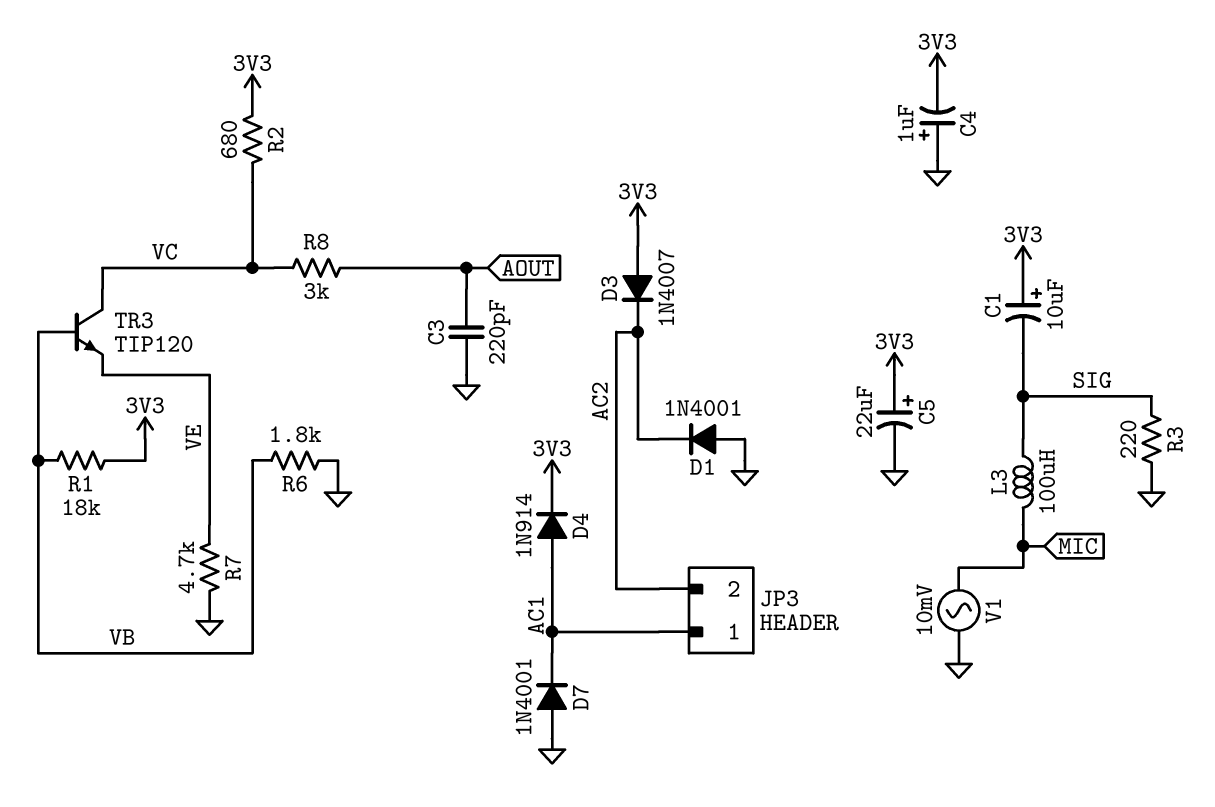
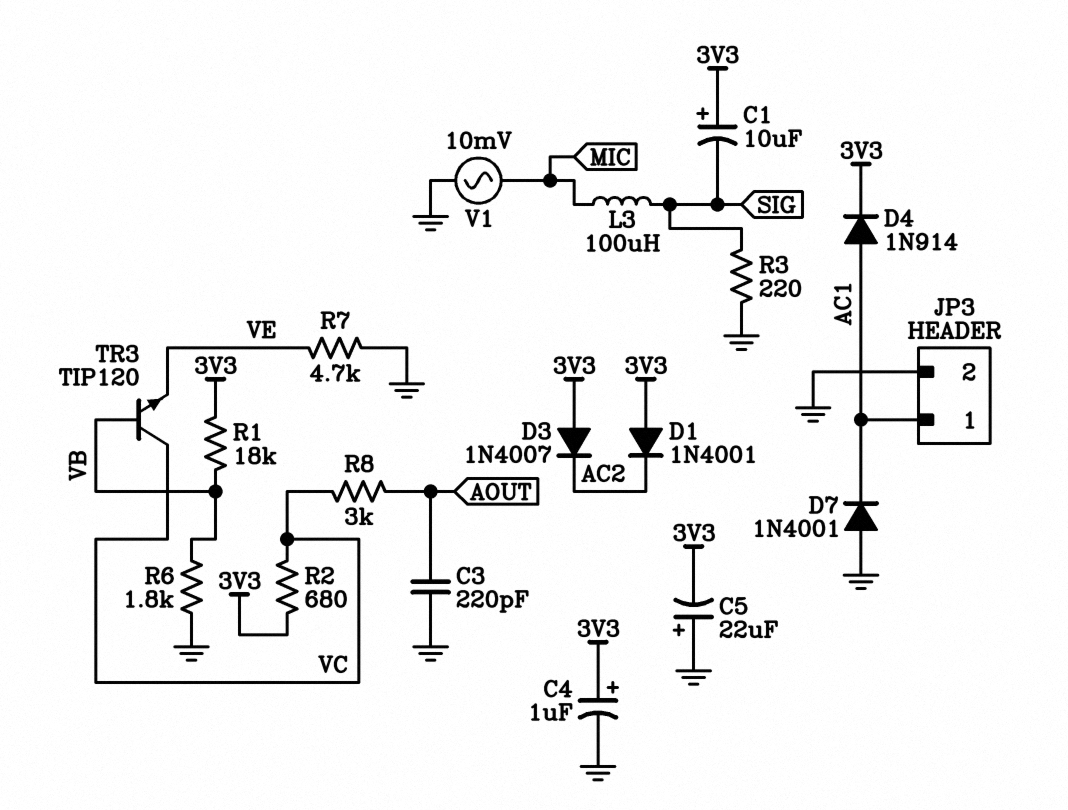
C4: 1uF (plus GND, minus 3V3) -> 1uF (plus 3V3, minus GND)
C5: 22uF (plus 3V3, minus GND) -> 22uF (plus GND, minus 3V3)
D1: diode 1N4001 (A GND, K AC2) -> diode 1N4001 (A 3V3, K AC2)
JP3 pin 2: AC2 -> GND

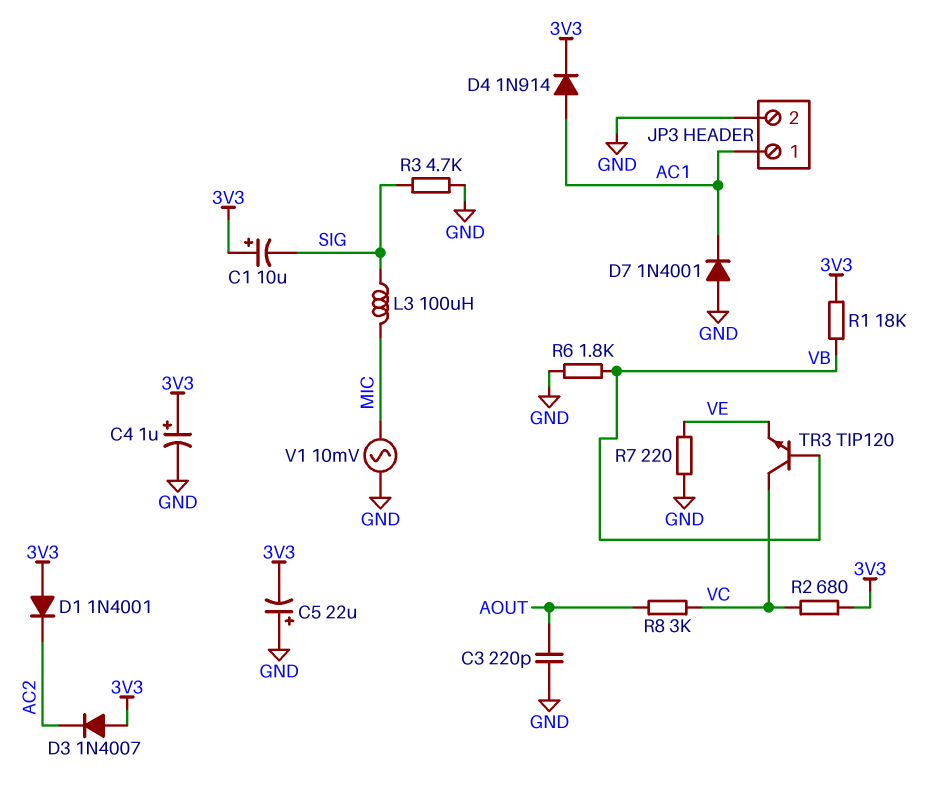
R3: 220 (GND, SIG) -> 4.7k (GND, SIG)
R7: 4.7k (GND, VE) -> 220 (GND, VE)

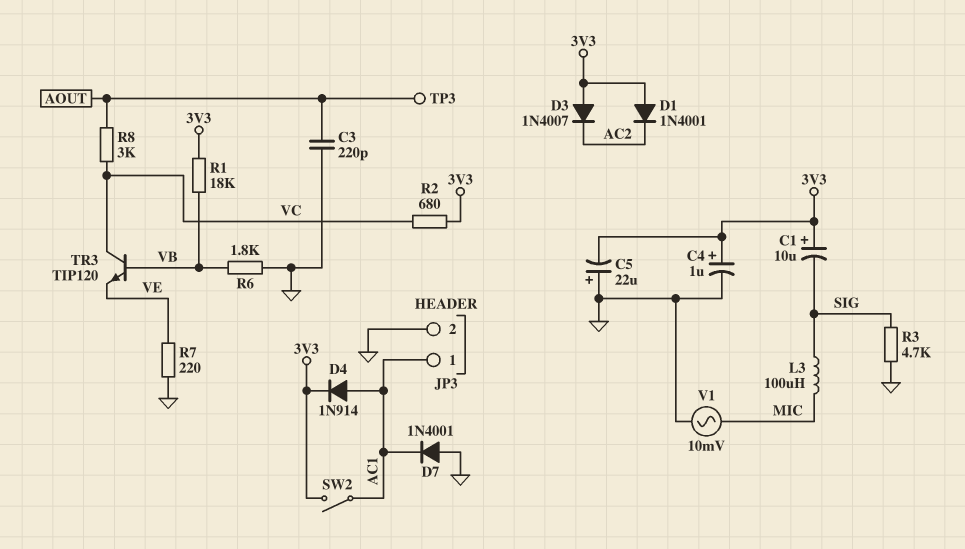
SW2: none -> switch (3V3, AC1)
TP3: none -> test point (AOUT)

